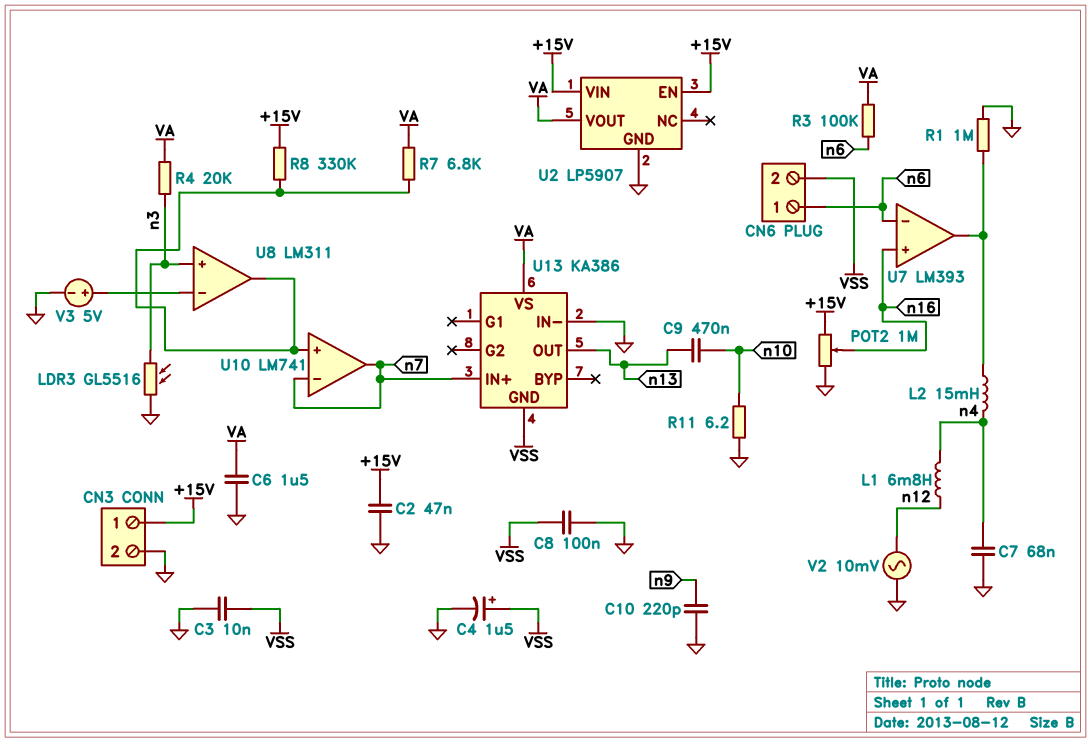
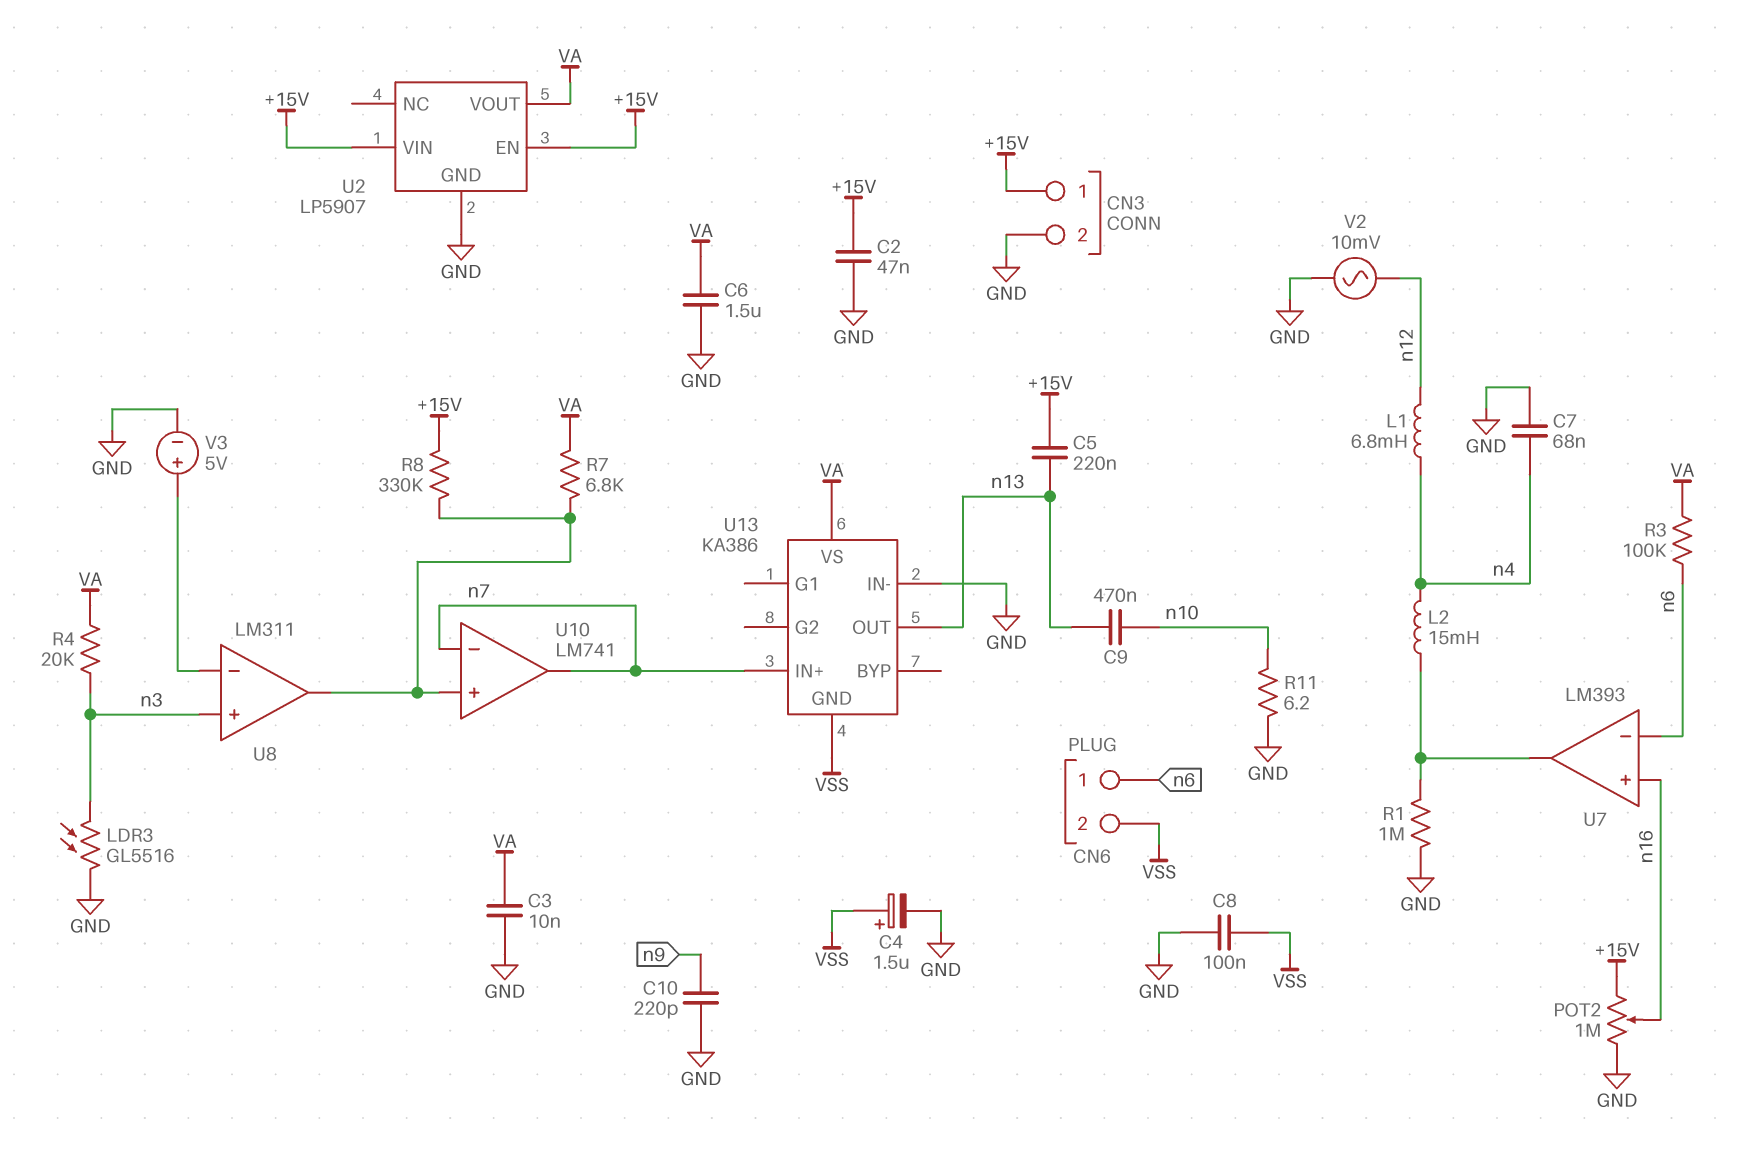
C3: 10nF (GND, VSS) -> 10nF (GND, VA)
C5: none -> 220nF (+15V, n13)

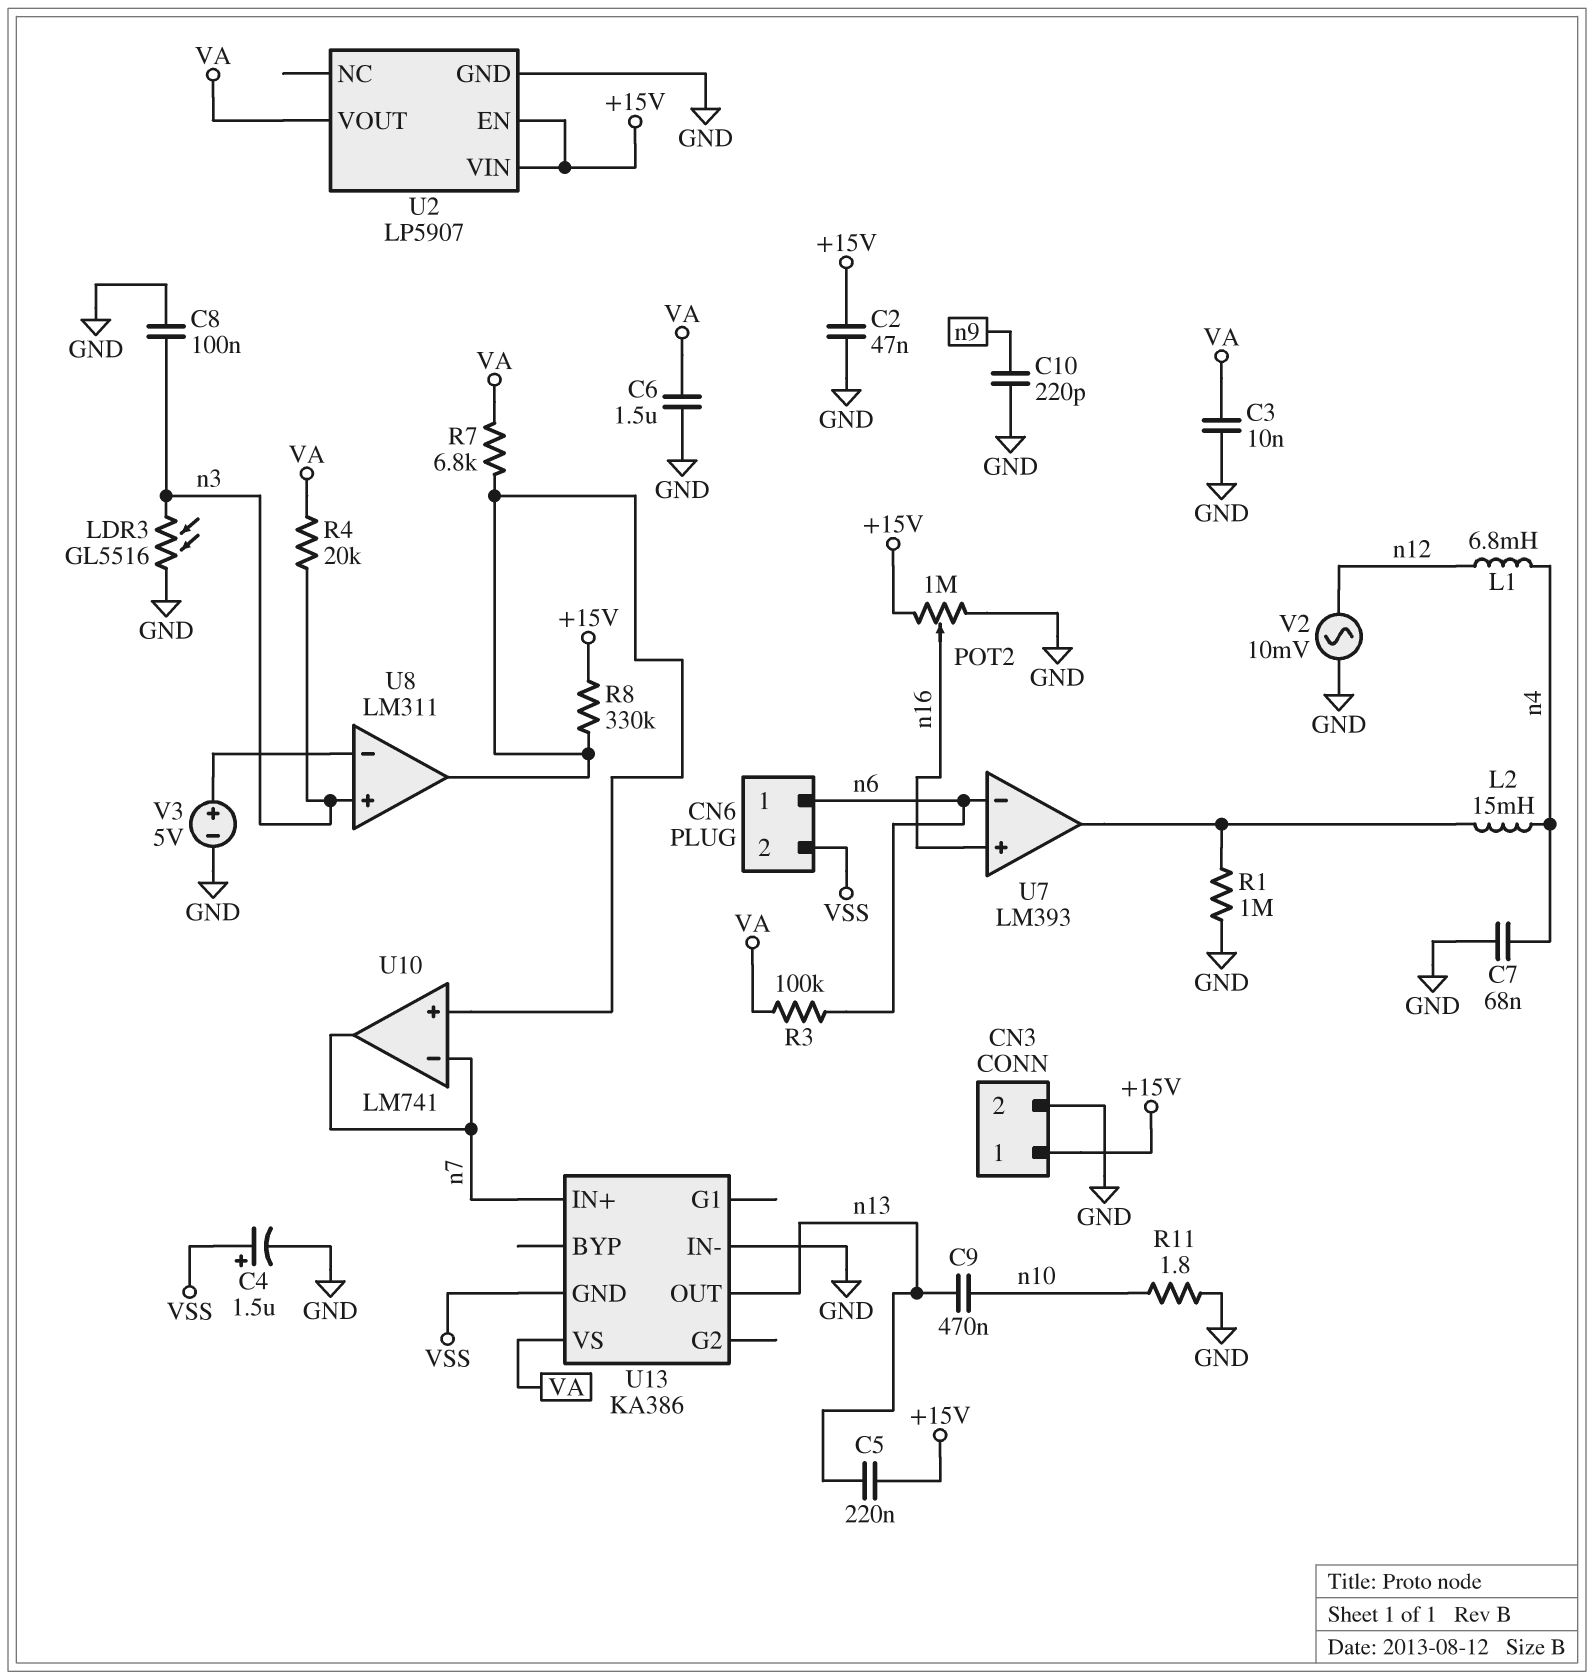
C8: 100nF (GND, VSS) -> 100nF (GND, n3)
R11: 6.2 (GND, n10) -> 1.8 (GND, n10)

